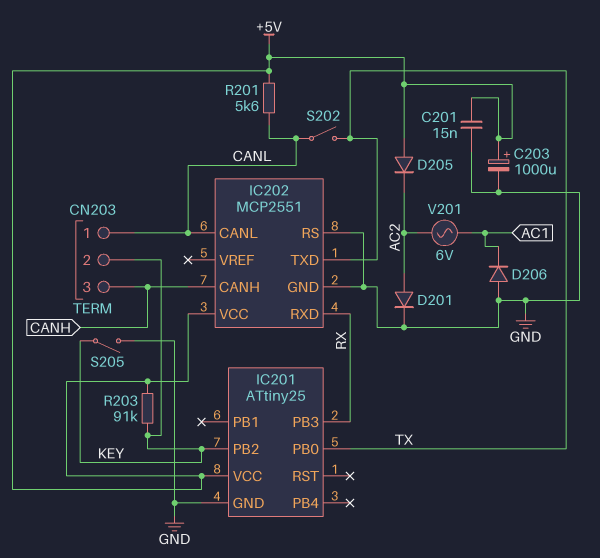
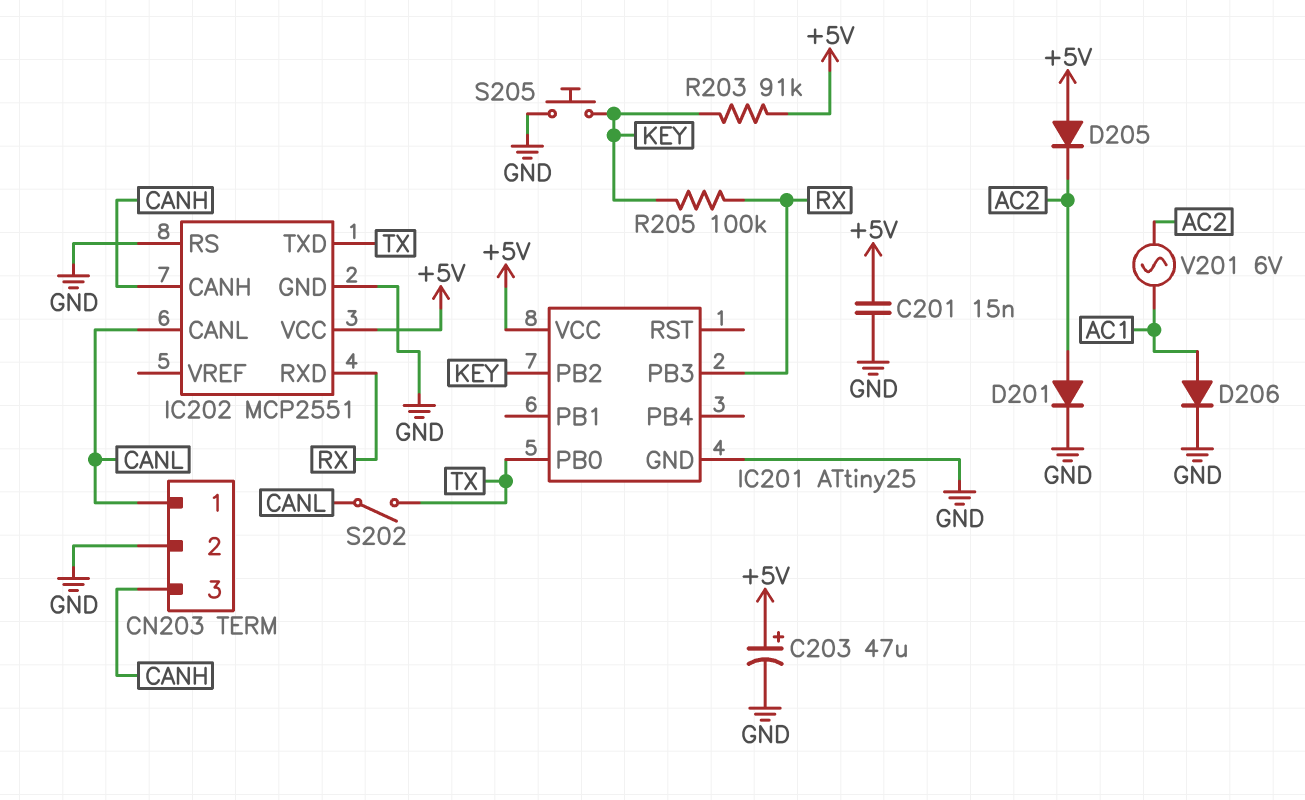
C203: 1000uF (plus +5V, minus GND) -> 47uF (plus +5V, minus GND)
CN203 pin 2: KEY -> GND
D206: diode (A GND, K AC1) -> diode (A AC1, K GND)
R201: 5.6k (+5V, CANL) -> none
R205: none -> 100k (KEY, RX)
S205: switch (GND, KEY) -> button (GND, KEY)

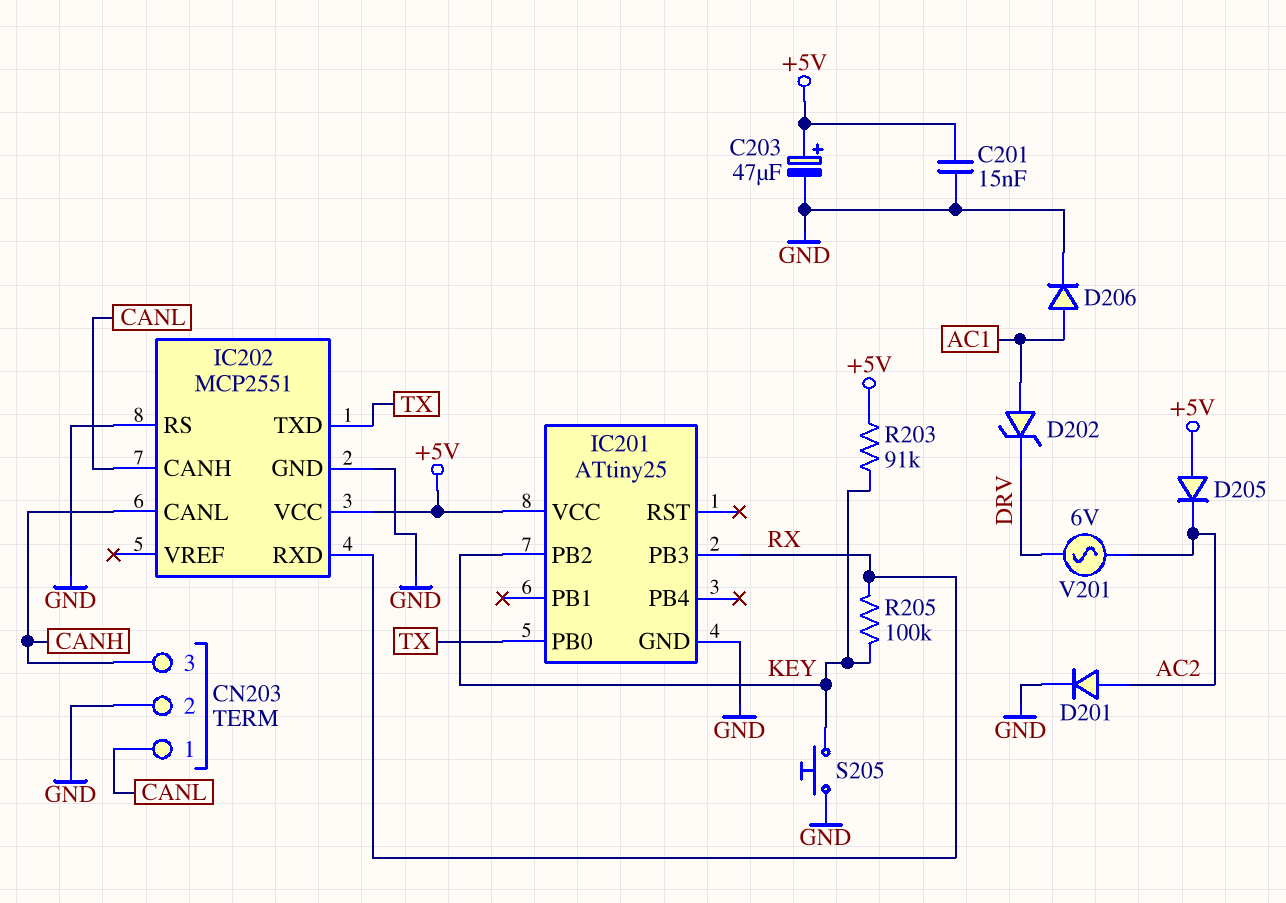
D202: none -> zener (A AC1, K DRV)
IC202 pin CANH: CANH -> CANL
IC202 pin CANL: CANL -> CANH
S202: switch (CANL, TX) -> none
V201: AC 6V (AC1, AC2) -> AC 6V (AC2, DRV)

